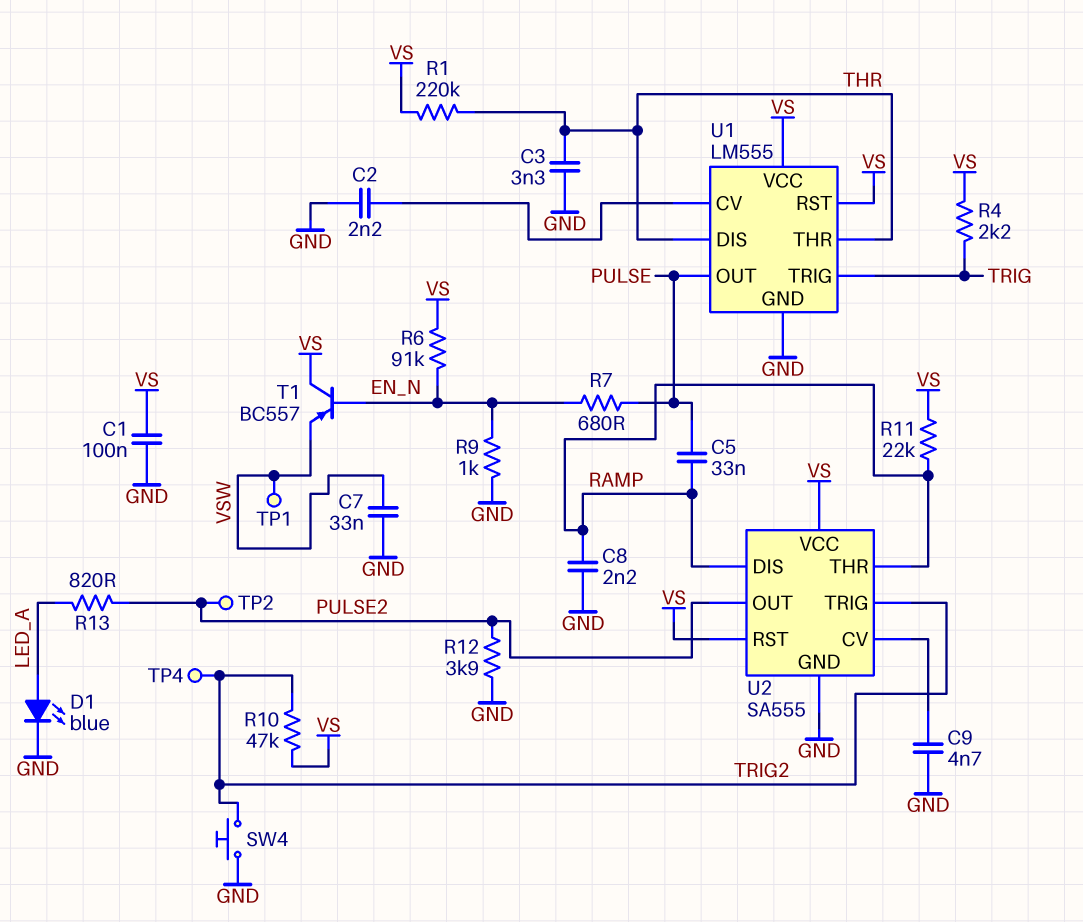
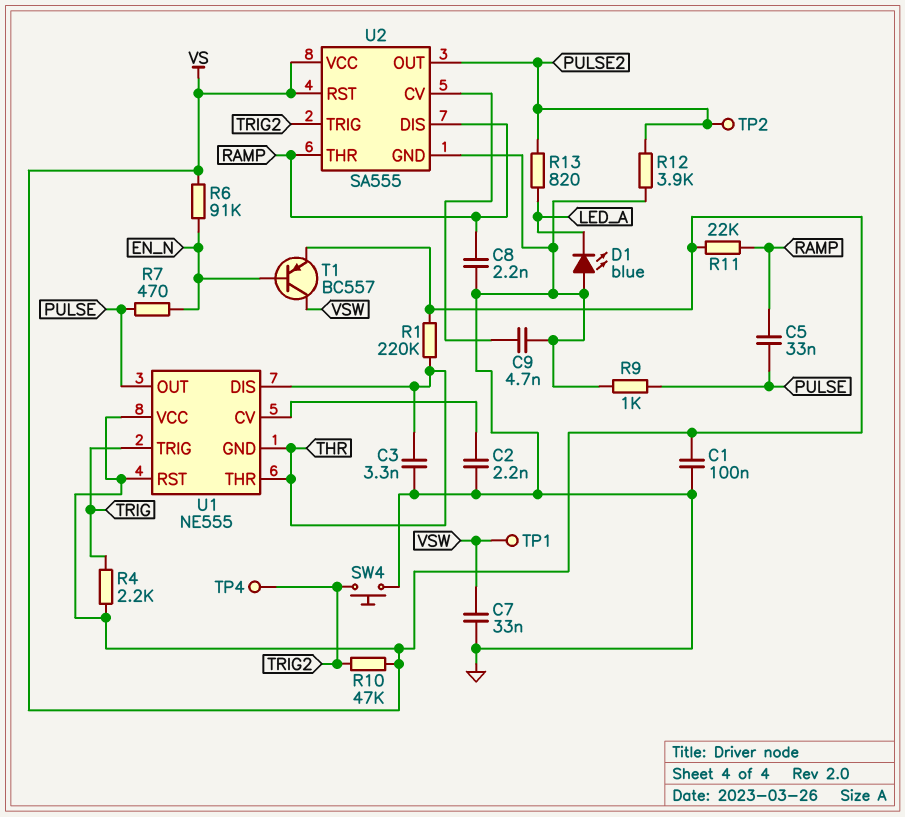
D1: LED blue (A LED_A, K GND) -> LED blue (A GND, K LED_A)
R7: 680 (EN_N, PULSE) -> 470 (EN_N, PULSE)
R9: 1k (EN_N, GND) -> 1k (GND, PULSE)
T1: PNP BC557 (B EN_N, C VS, E VSW) -> PNP BC557 (B EN_N, C VSW, E VS)
U1: LM555 -> NE555
U1 pin GND: GND -> THR

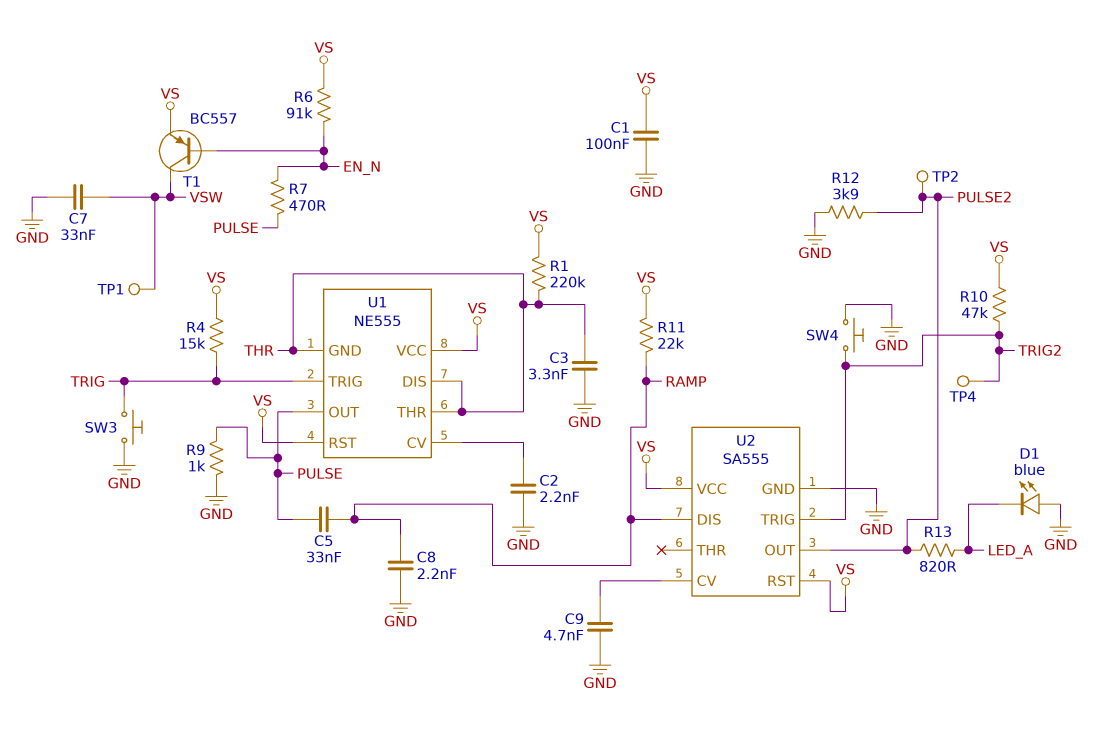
R4: 2.2k (TRIG, VS) -> 15k (TRIG, VS)
SW3: none -> button (GND, TRIG)
U2 pin THR: RAMP -> none

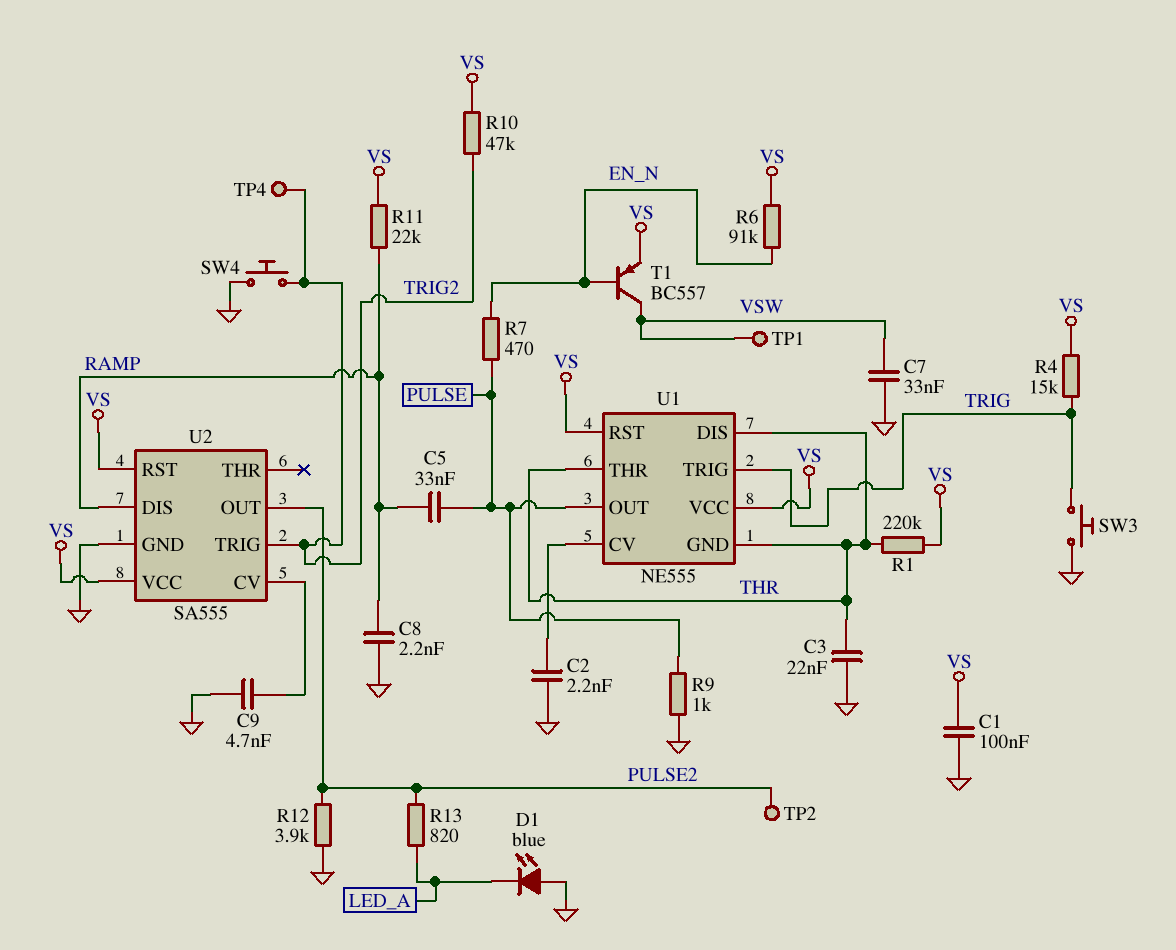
C3: 3.3nF (GND, THR) -> 22nF (GND, THR)

